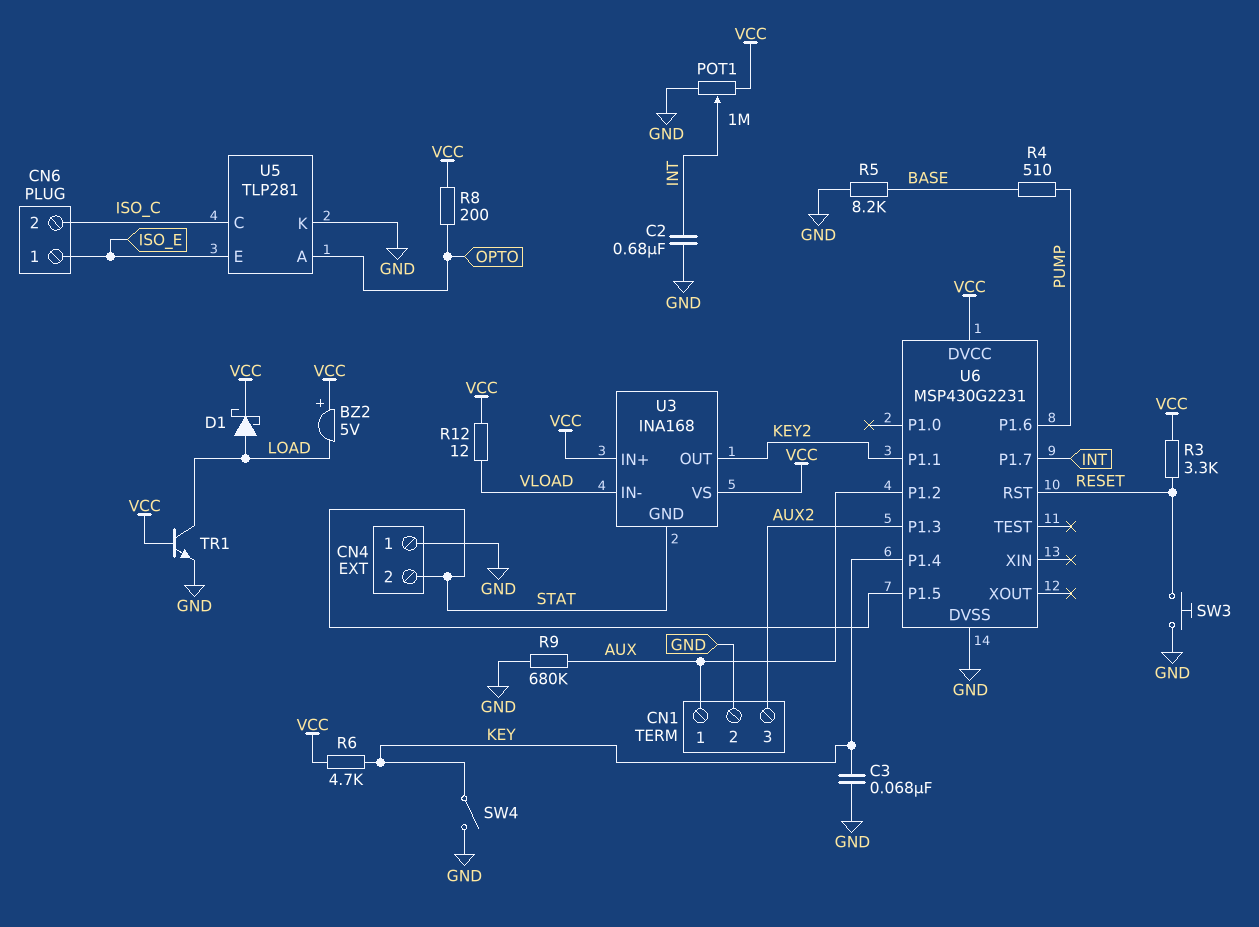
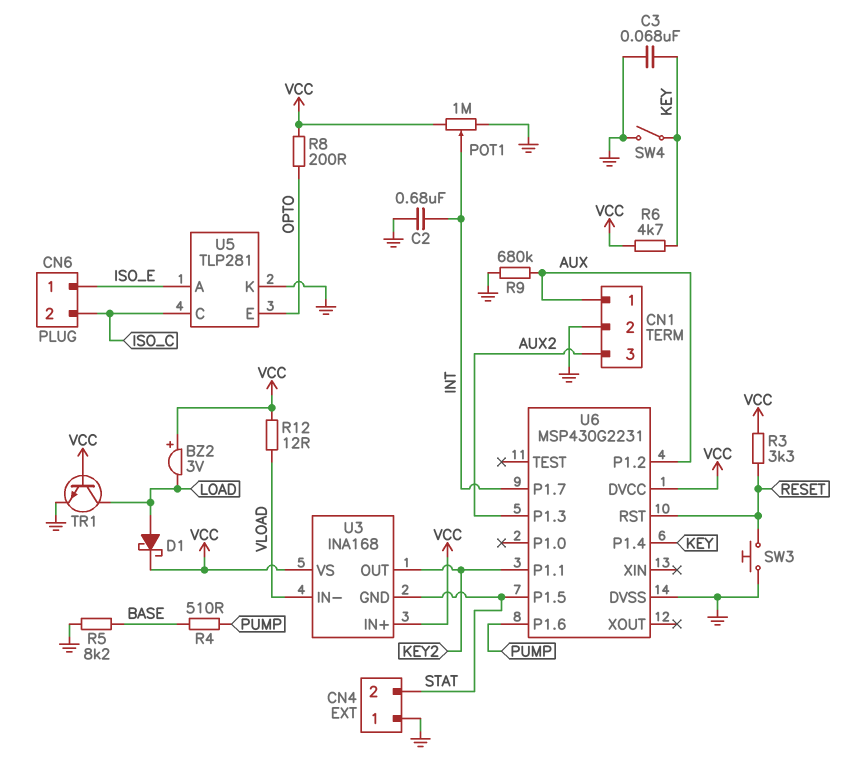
BZ2: buzzer 5V (plus VCC, minus LOAD) -> buzzer 3V (plus VCC, minus LOAD)
U5 pin A: OPTO -> ISO_E
U5 pin E: ISO_E -> OPTO

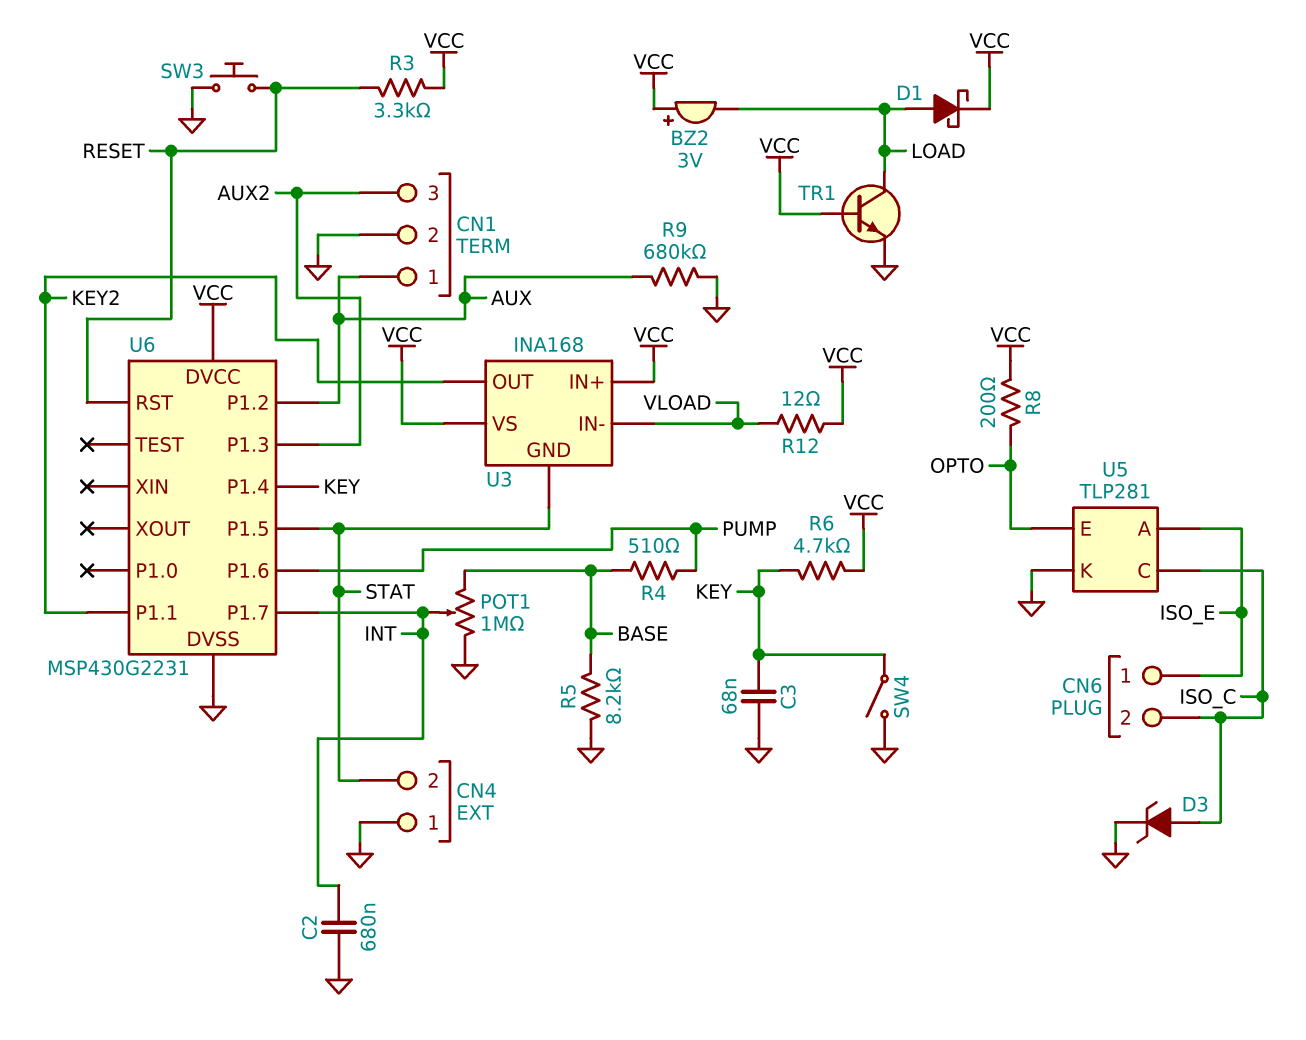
D3: none -> zener (A ISO_C, K GND)
POT1: 1M (GND, VCC, wiper INT) -> 1M (BASE, GND, wiper INT)

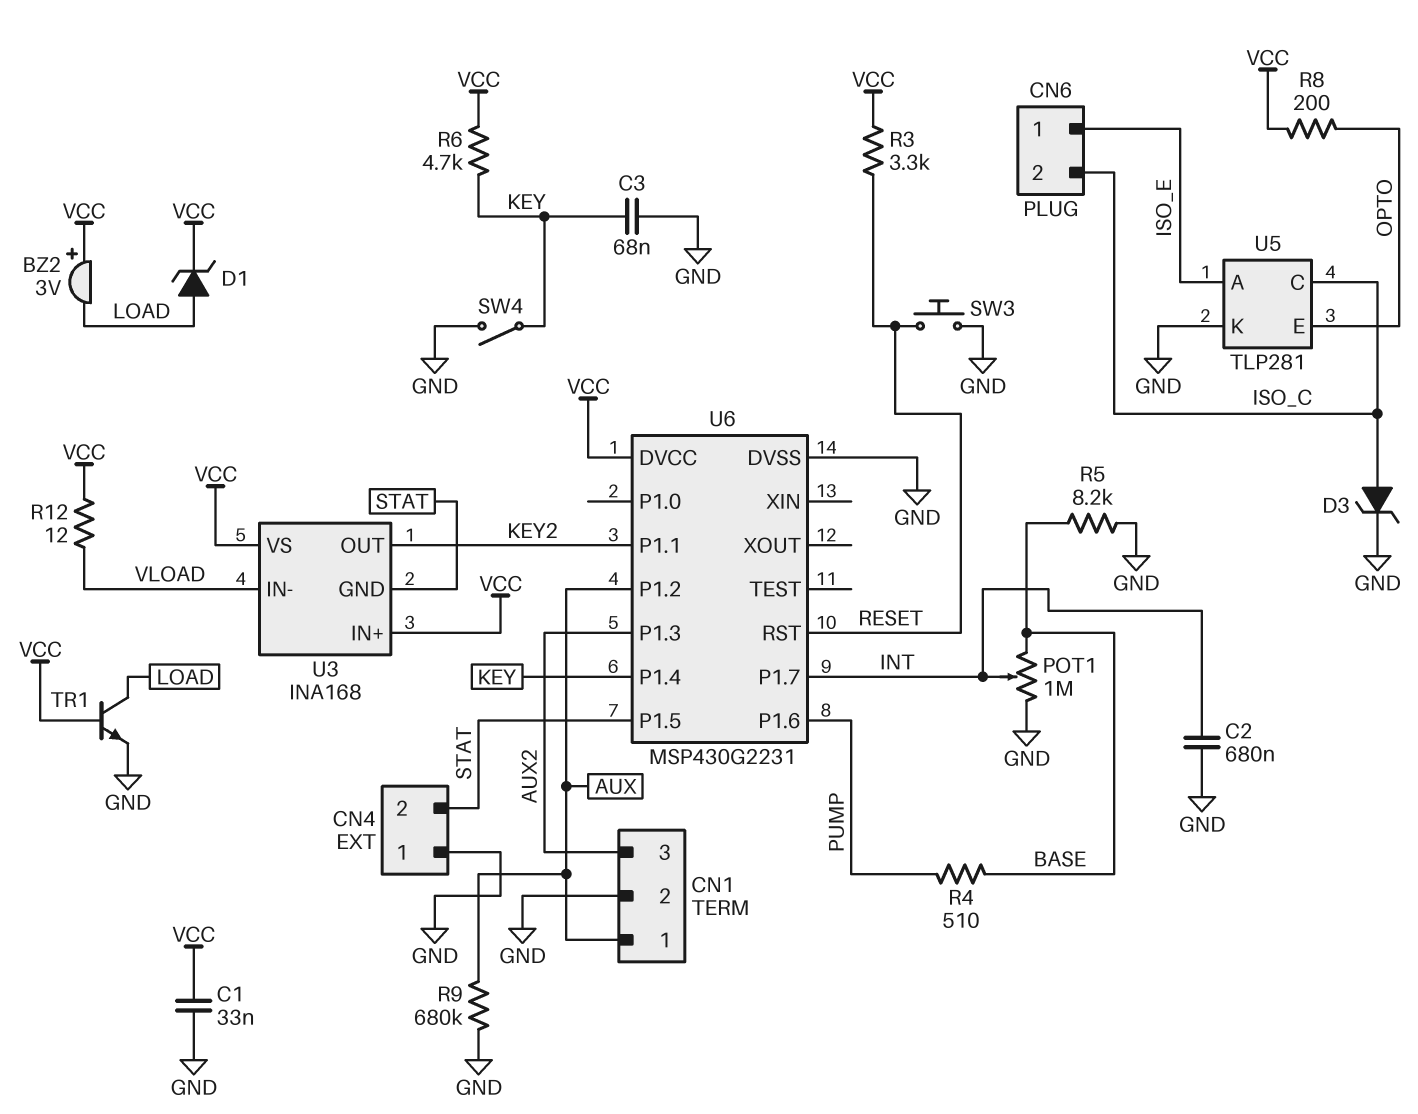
C1: none -> 33nF (GND, VCC)
D1: schottky (A LOAD, K VCC) -> zener (A LOAD, K VCC)

